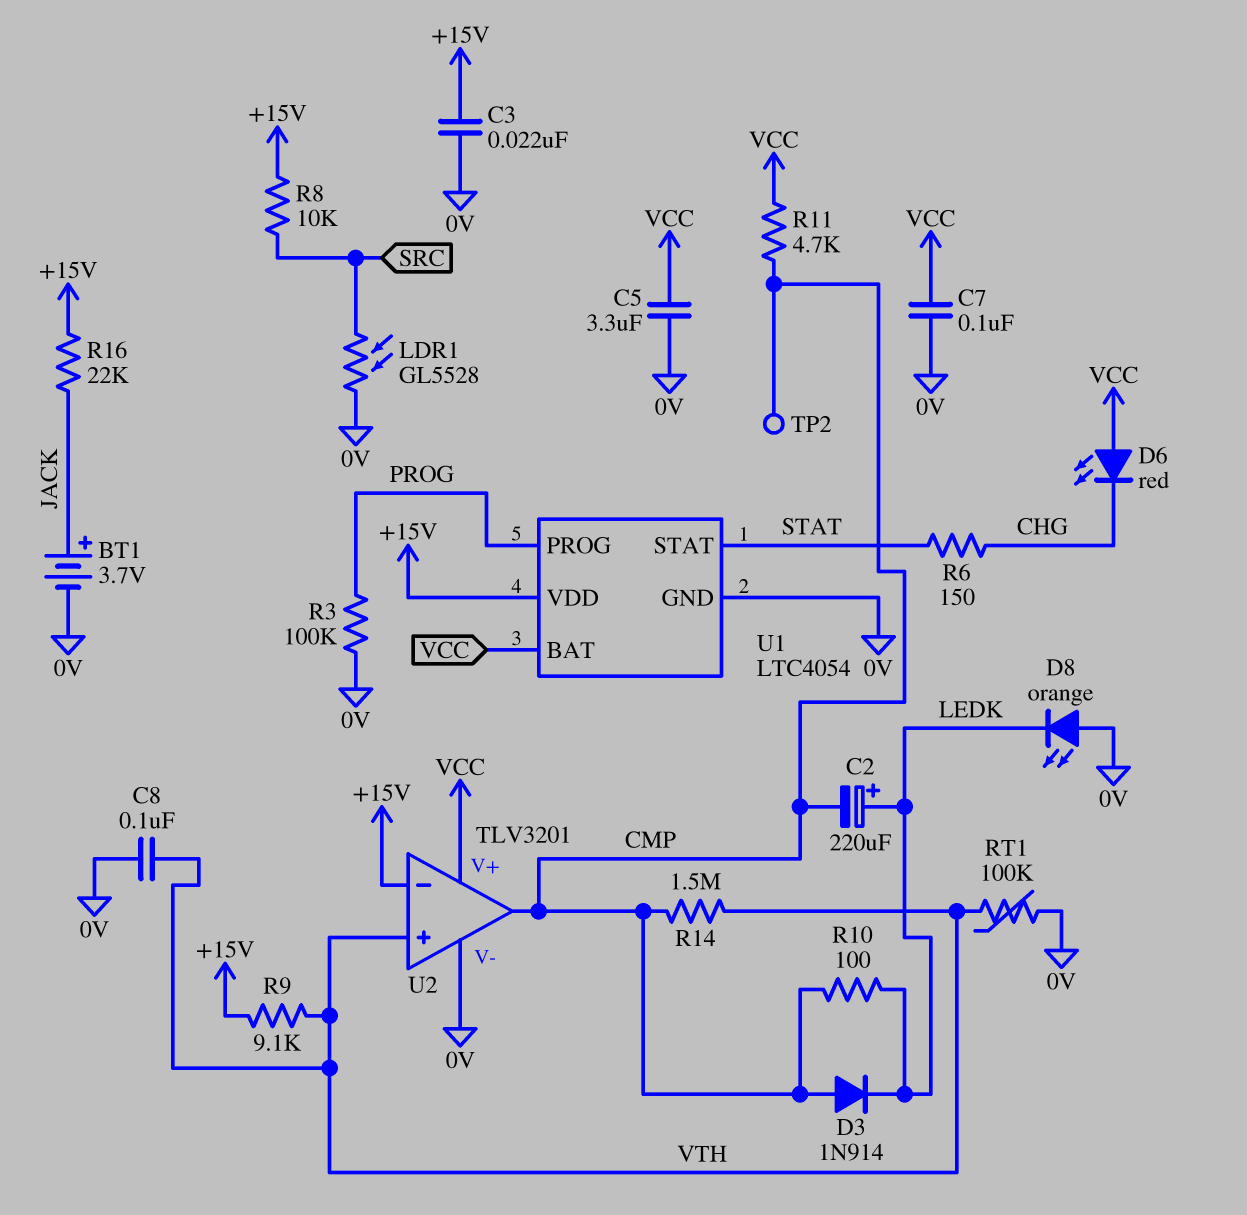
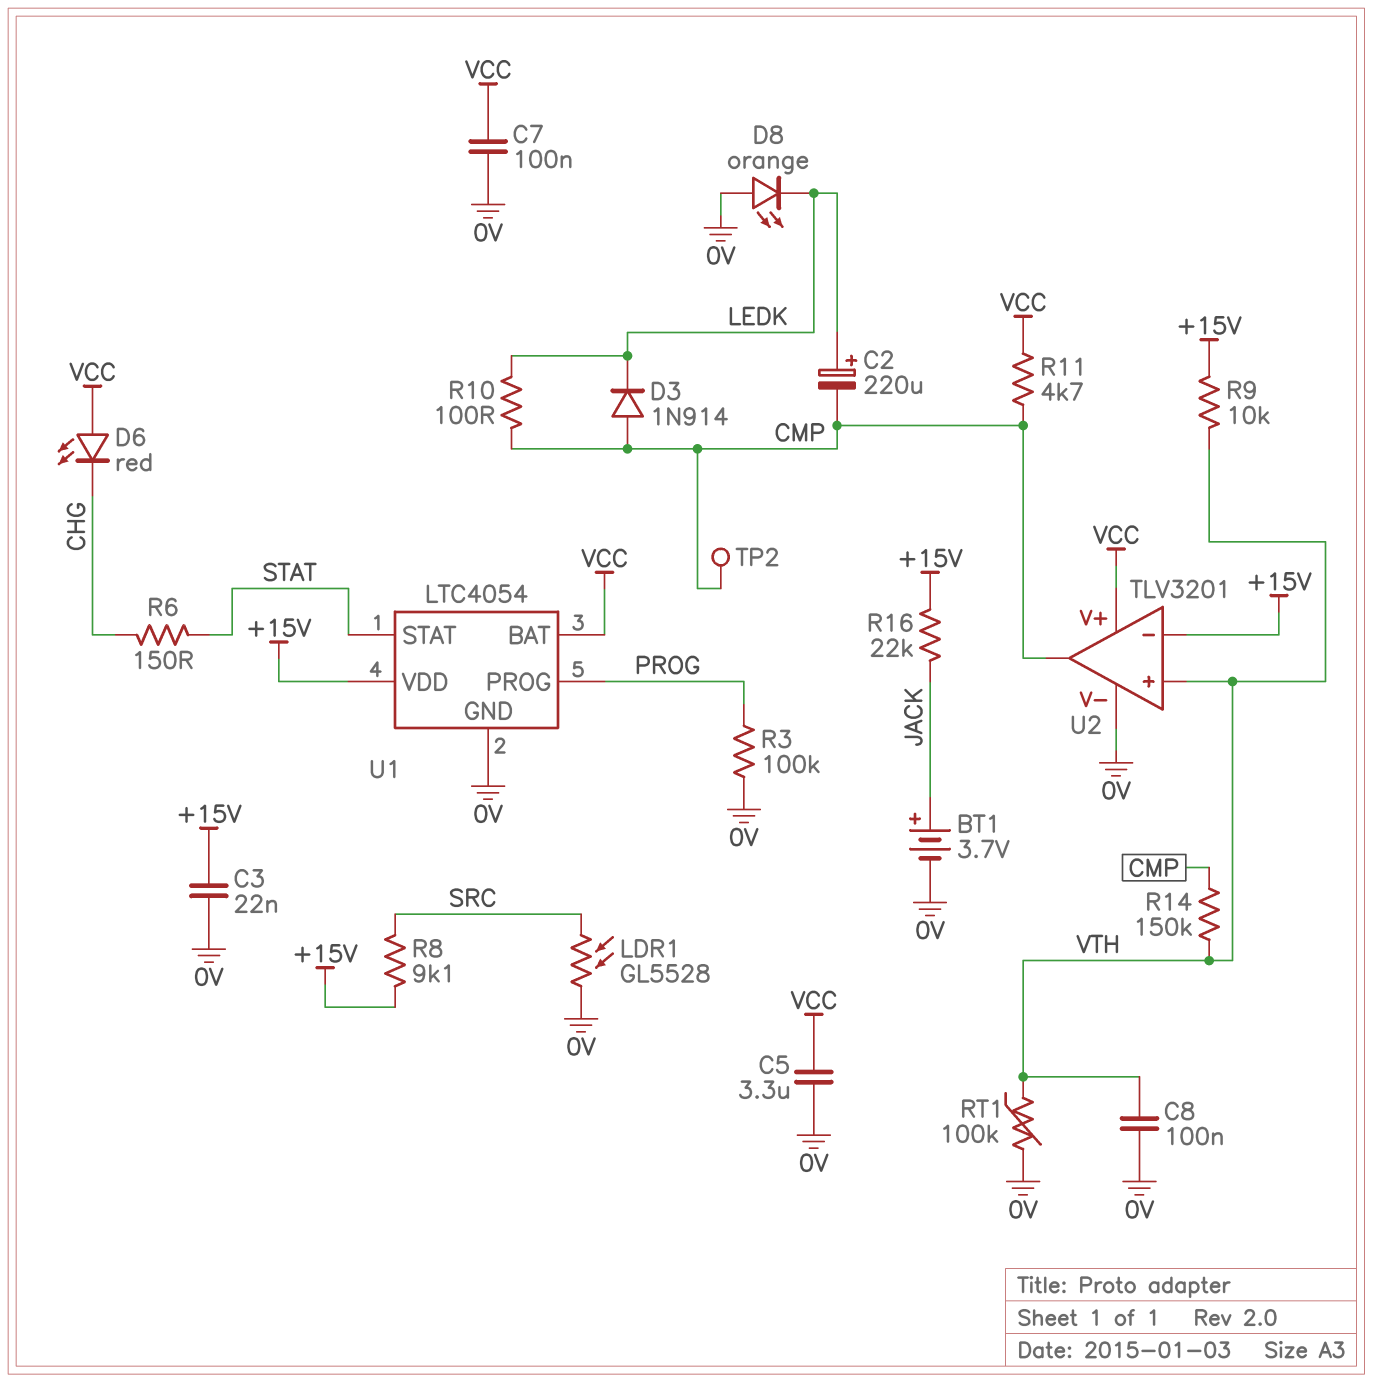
R8: 10k (+15V, SRC) -> 9.1k (+15V, SRC)
R9: 9.1k (+15V, VTH) -> 10k (+15V, VTH)
R14: 1.5M (CMP, VTH) -> 150k (CMP, VTH)

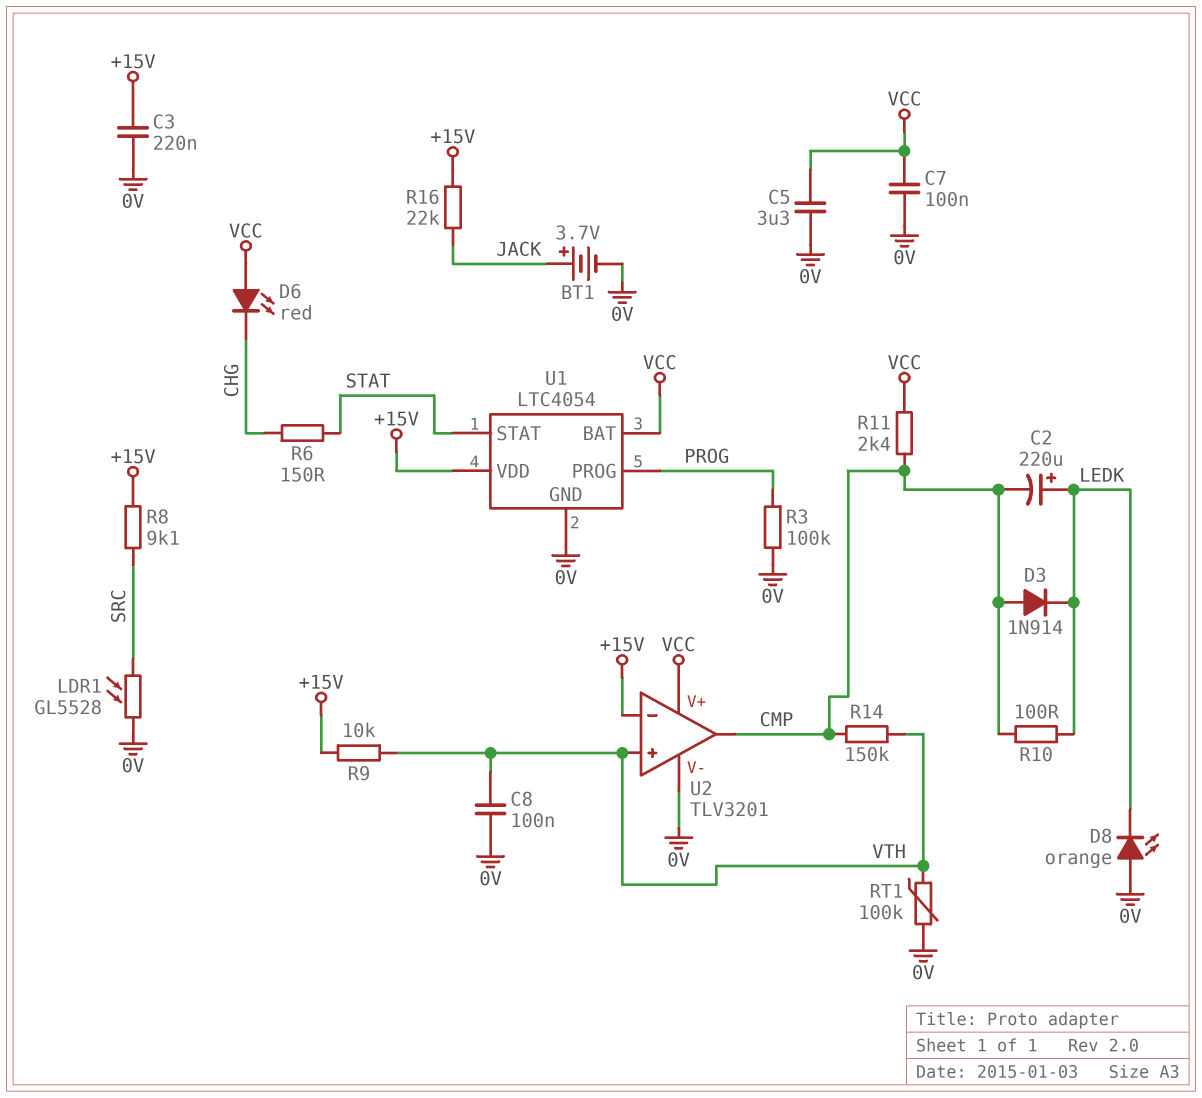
C3: 22nF (+15V, 0V) -> 220nF (+15V, 0V)
R11: 4.7k (CMP, VCC) -> 2.4k (CMP, VCC)
TP2: test point (CMP) -> none

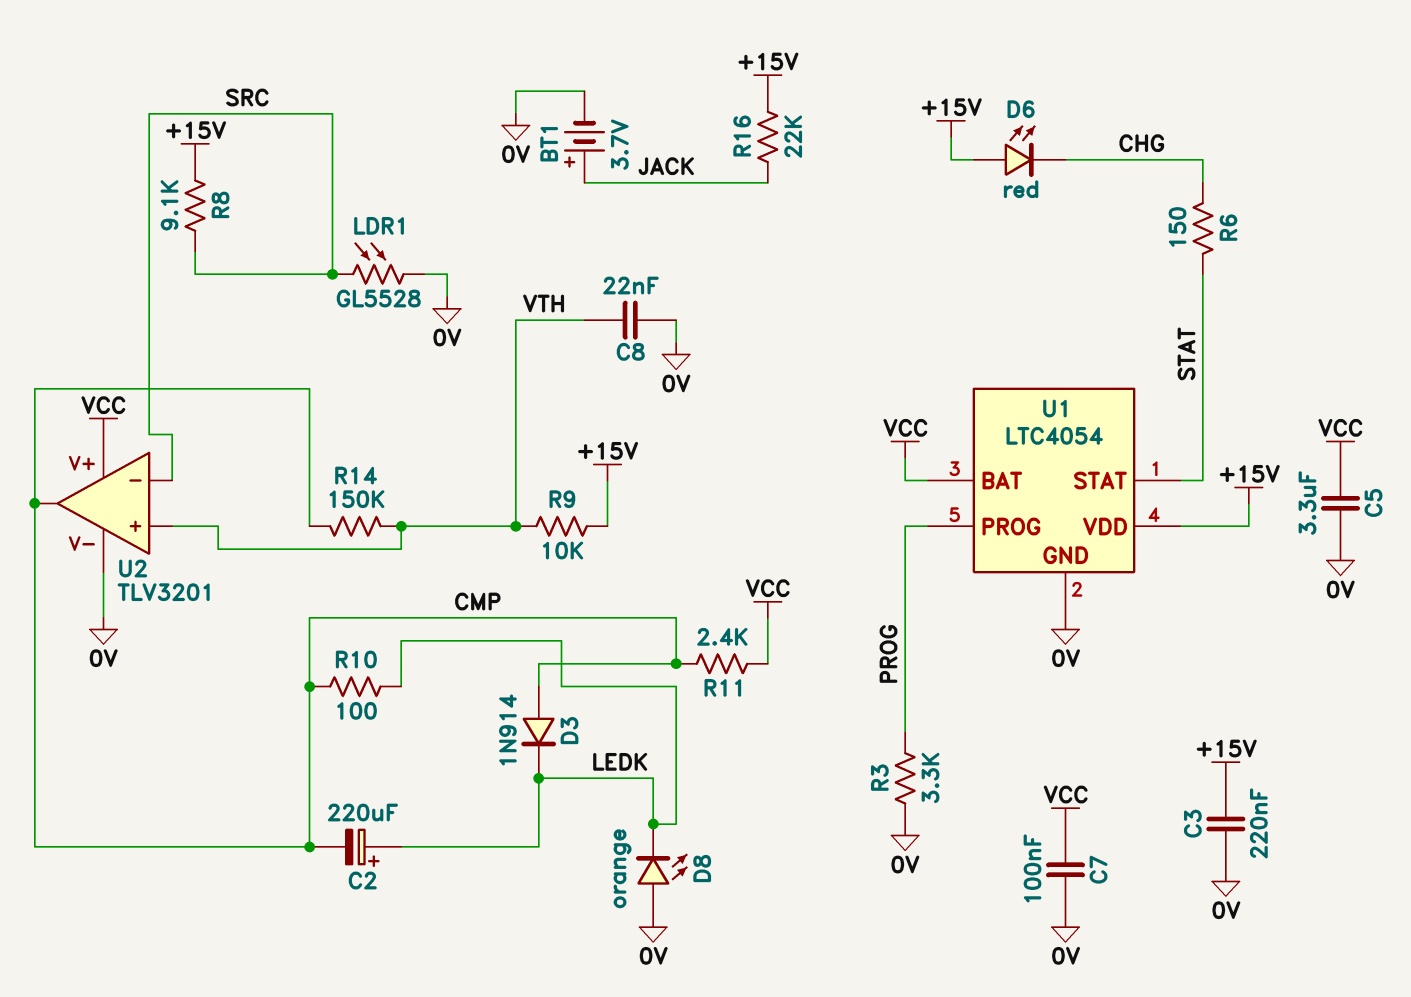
C8: 100nF (0V, VTH) -> 22nF (0V, VTH)
D6: LED red (A VCC, K CHG) -> LED red (A +15V, K CHG)
R3: 100k (0V, PROG) -> 3.3k (0V, PROG)
RT1: 100k (0V, VTH) -> none
U2 pin in-: +15V -> SRC

